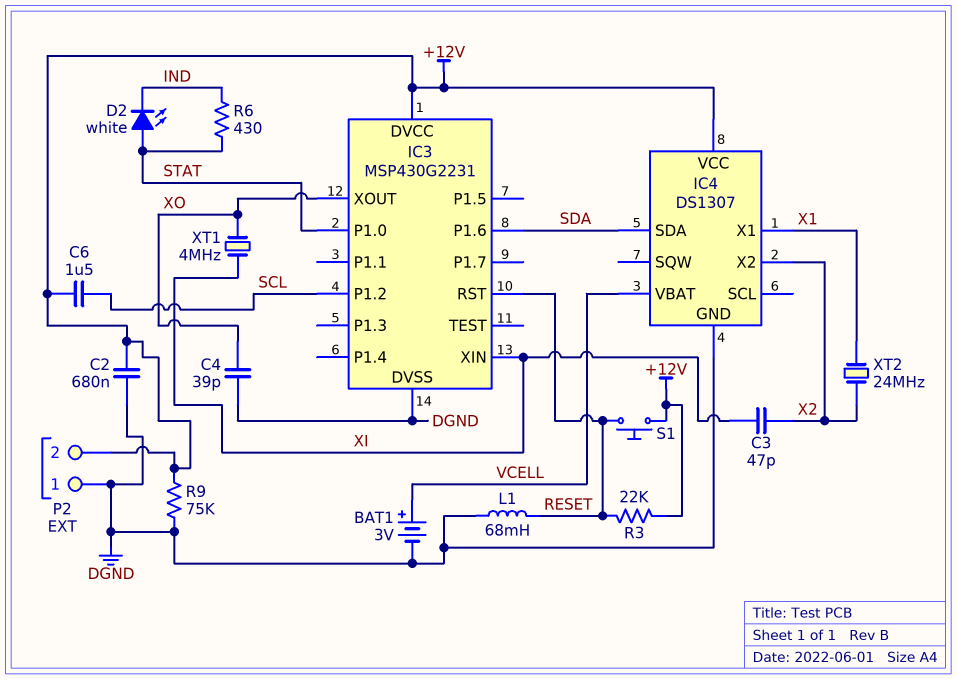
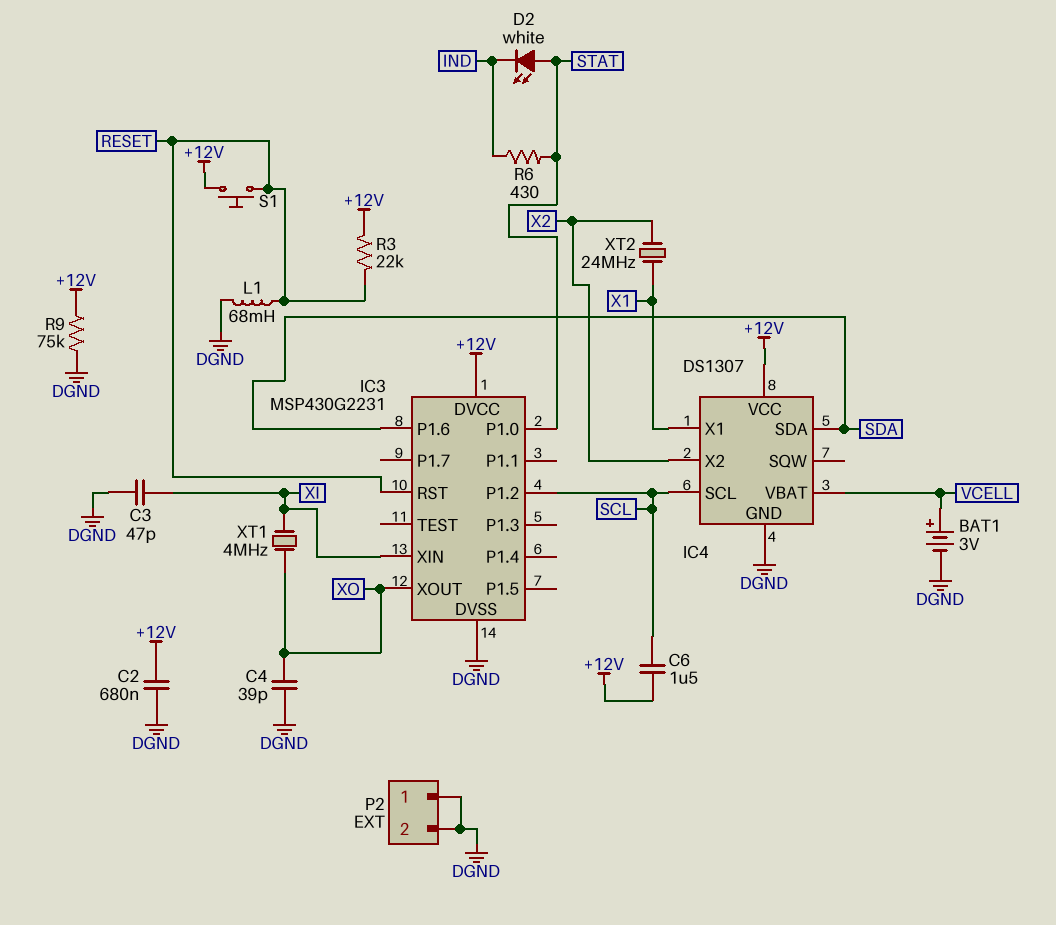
C3: 47pF (X2, XI) -> 47pF (DGND, XI)
IC4 pin SCL: none -> SCL
P2 pin 2: +12V -> DGND

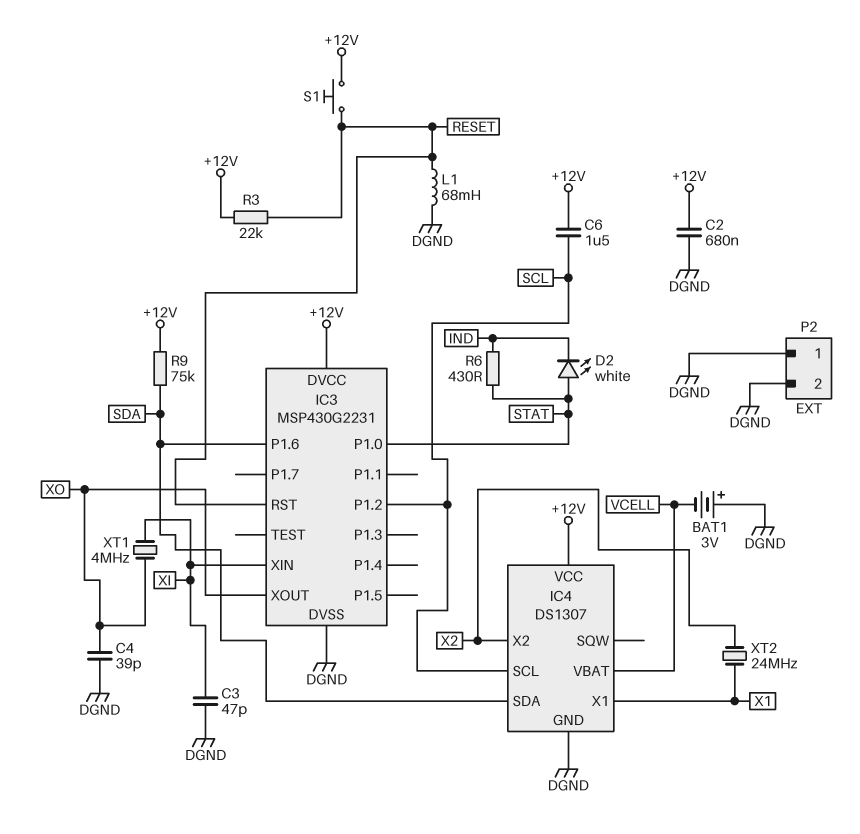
BAT1: 3V (plus VCELL, minus DGND) -> 3V (plus DGND, minus VCELL)
R9: 75k (+12V, DGND) -> 75k (+12V, SDA)

